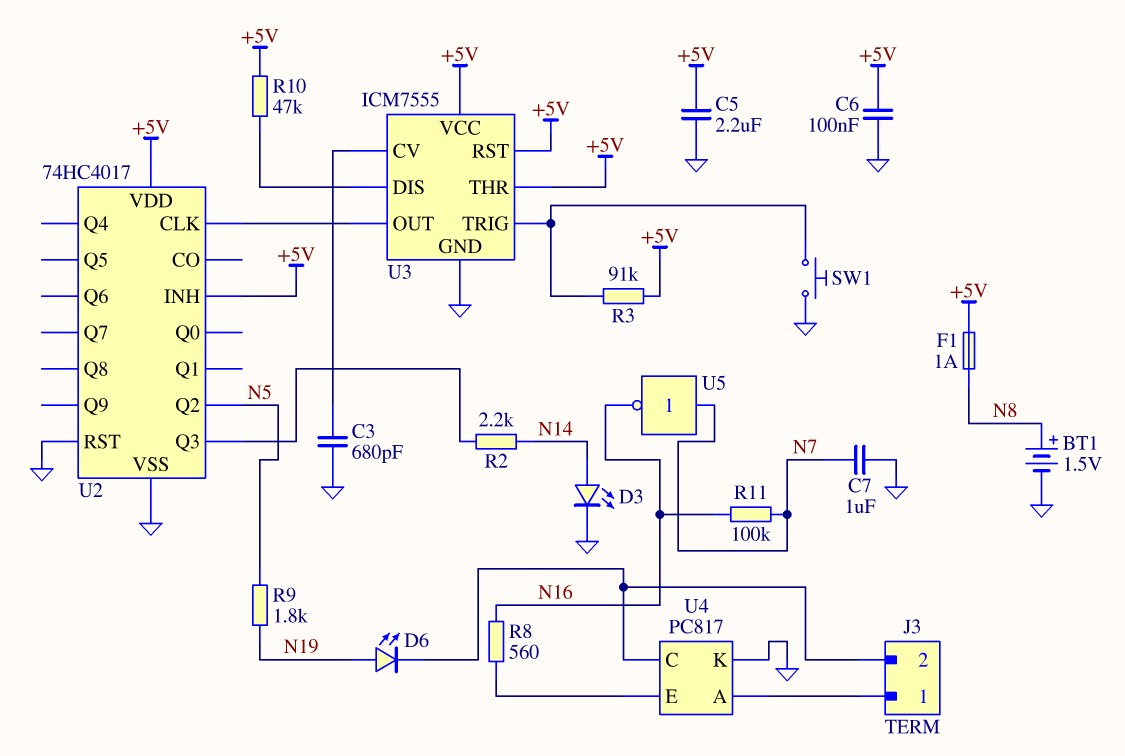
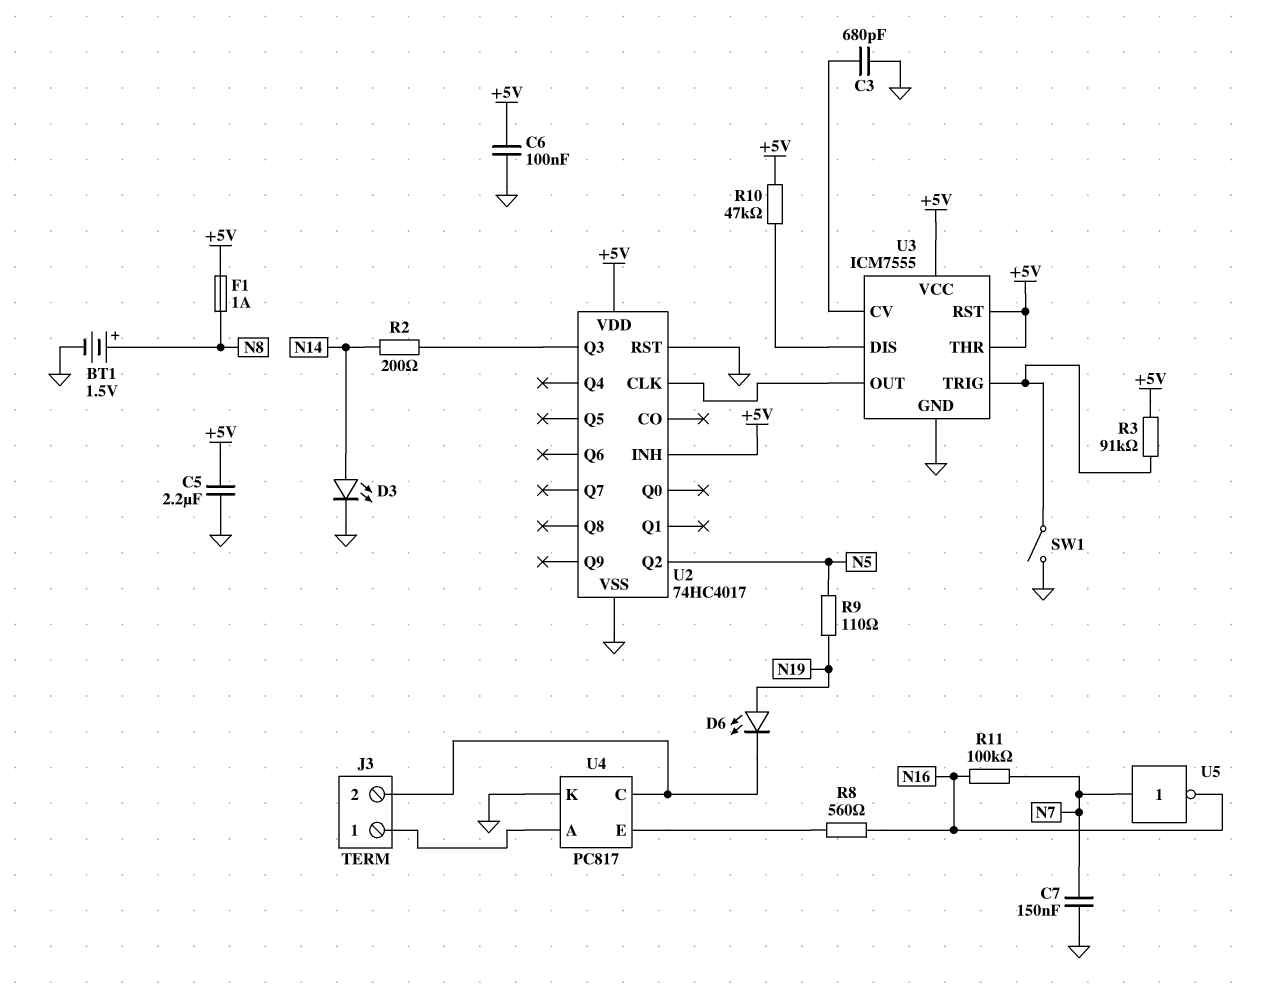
C7: 1uF (GND, N7) -> 150nF (GND, N7)
R2: 2.2k (N14, U2/Q3) -> 200 (N14, U2/Q3)
R9: 1.8k (N5, N19) -> 110 (N5, N19)
SW1: button (GND, U3/TRIG) -> switch (GND, U3/TRIG)

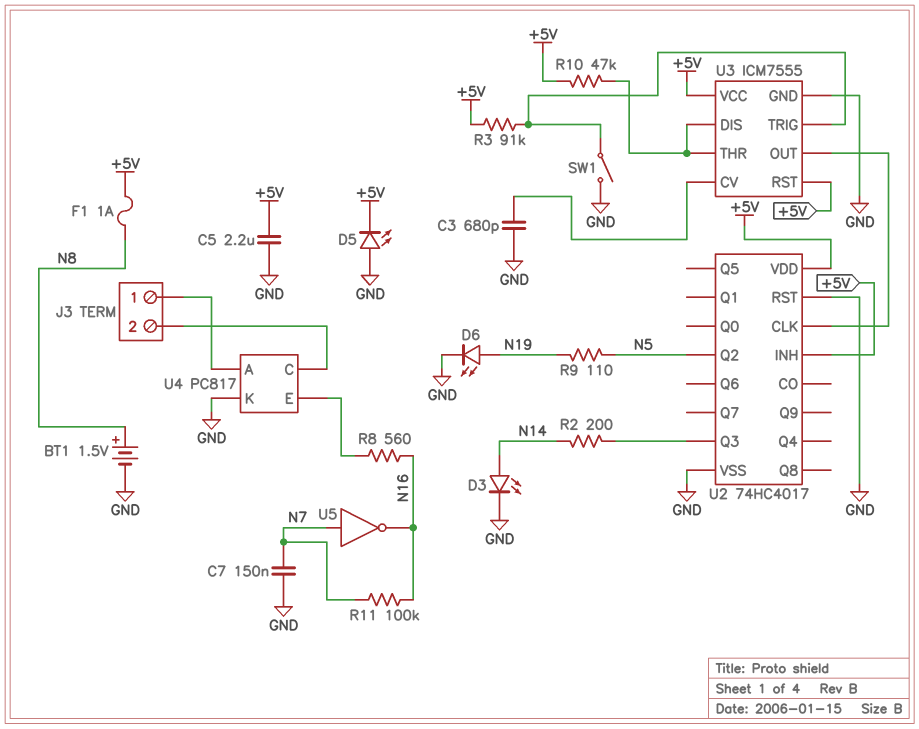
C6: 100nF (+5V, GND) -> none
D5: none -> LED (A GND, K +5V)
D6: LED (A N19, K J3/2) -> LED (A N19, K GND)
U3 pin THR: +5V -> U3/DIS

